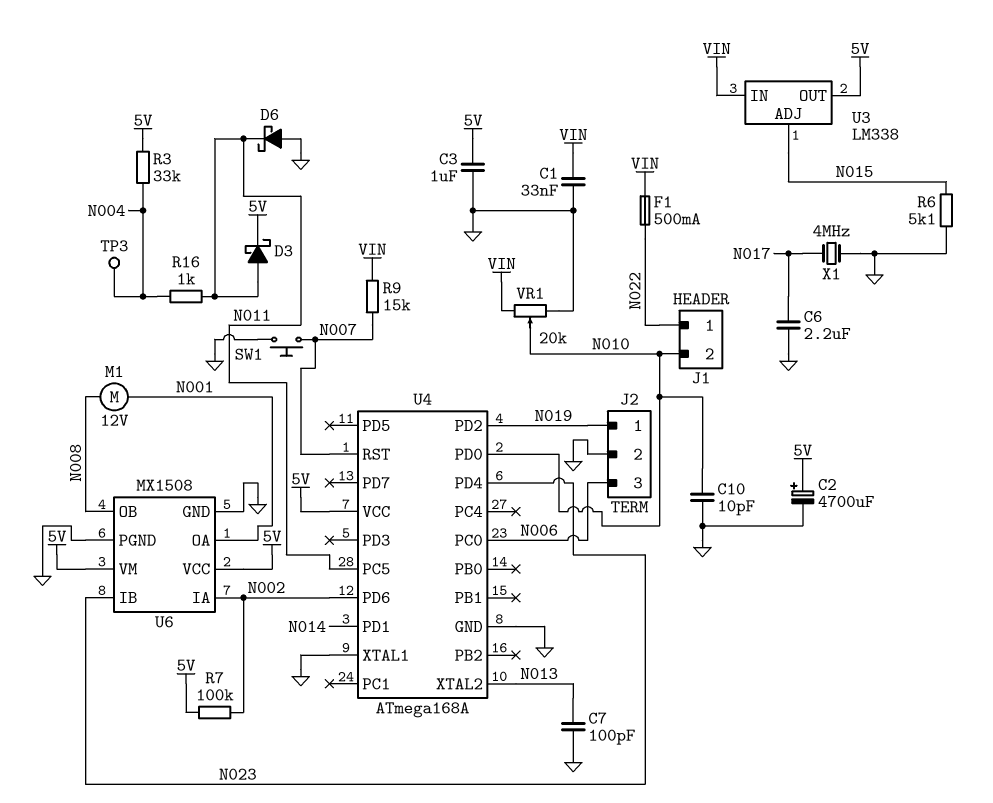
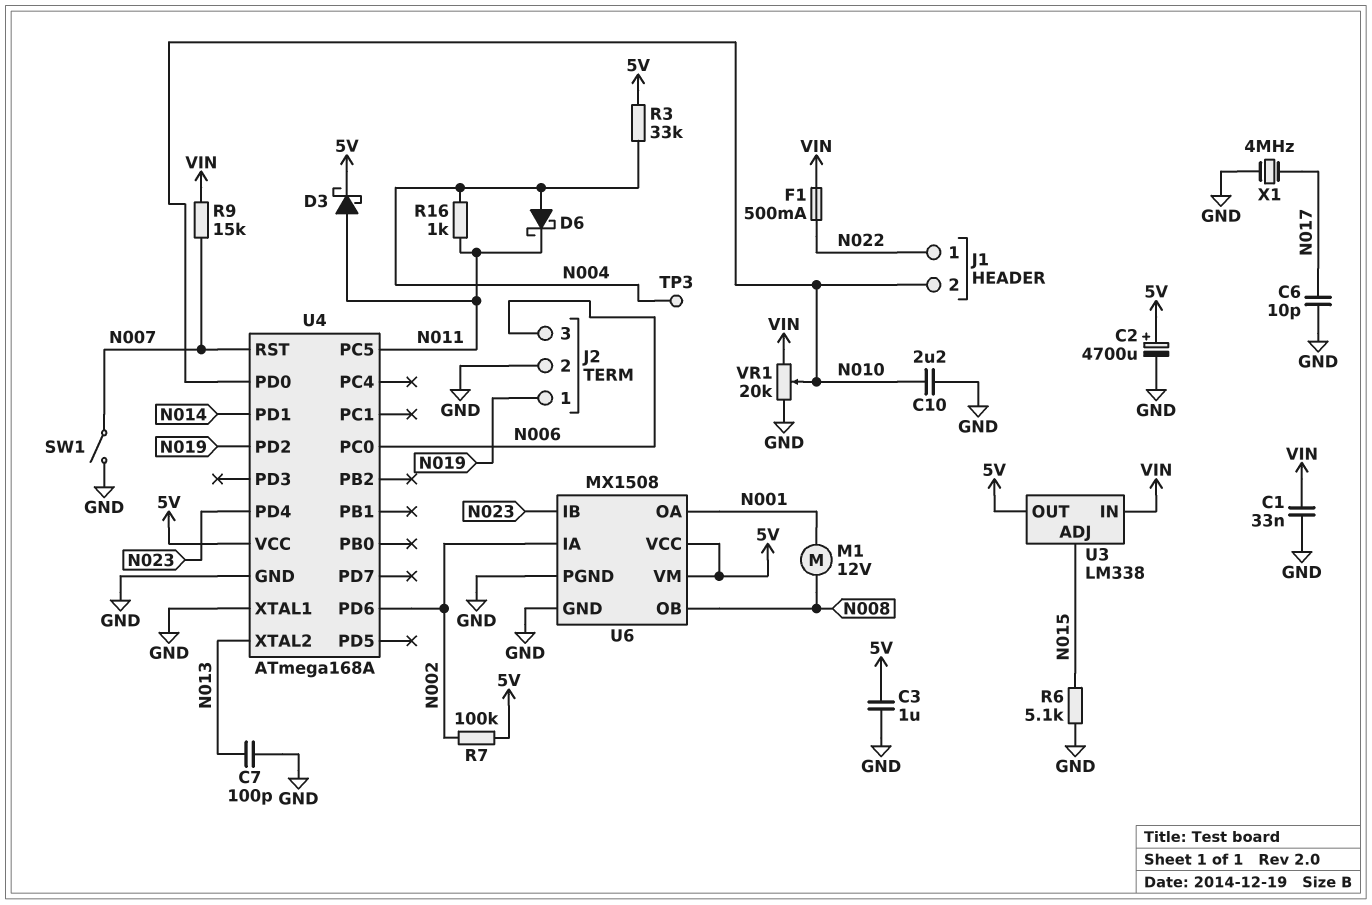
C6: 2.2uF (GND, N017) -> 10pF (GND, N017)
C10: 10pF (GND, N010) -> 2.2uF (GND, N010)
D6: schottky (A GND, K N011) -> schottky (A N004, K N011)
SW1: button (GND, N007) -> switch (GND, N007)

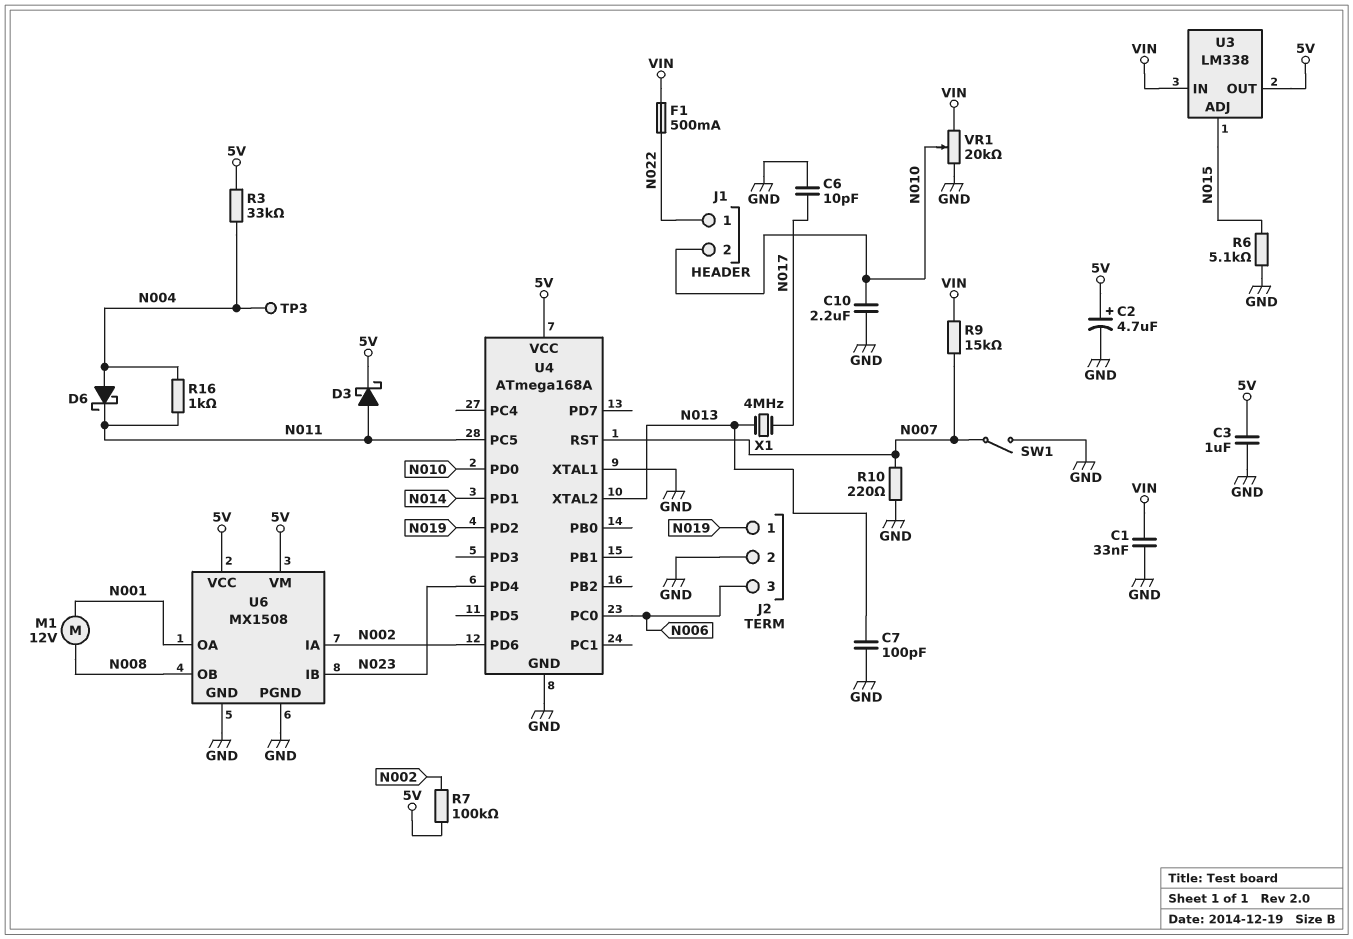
C2: 4700uF (plus 5V, minus GND) -> 4.7uF (plus 5V, minus GND)
R10: none -> 220 (GND, N007)
X1: 4MHz (GND, N017) -> 4MHz (N013, N017)

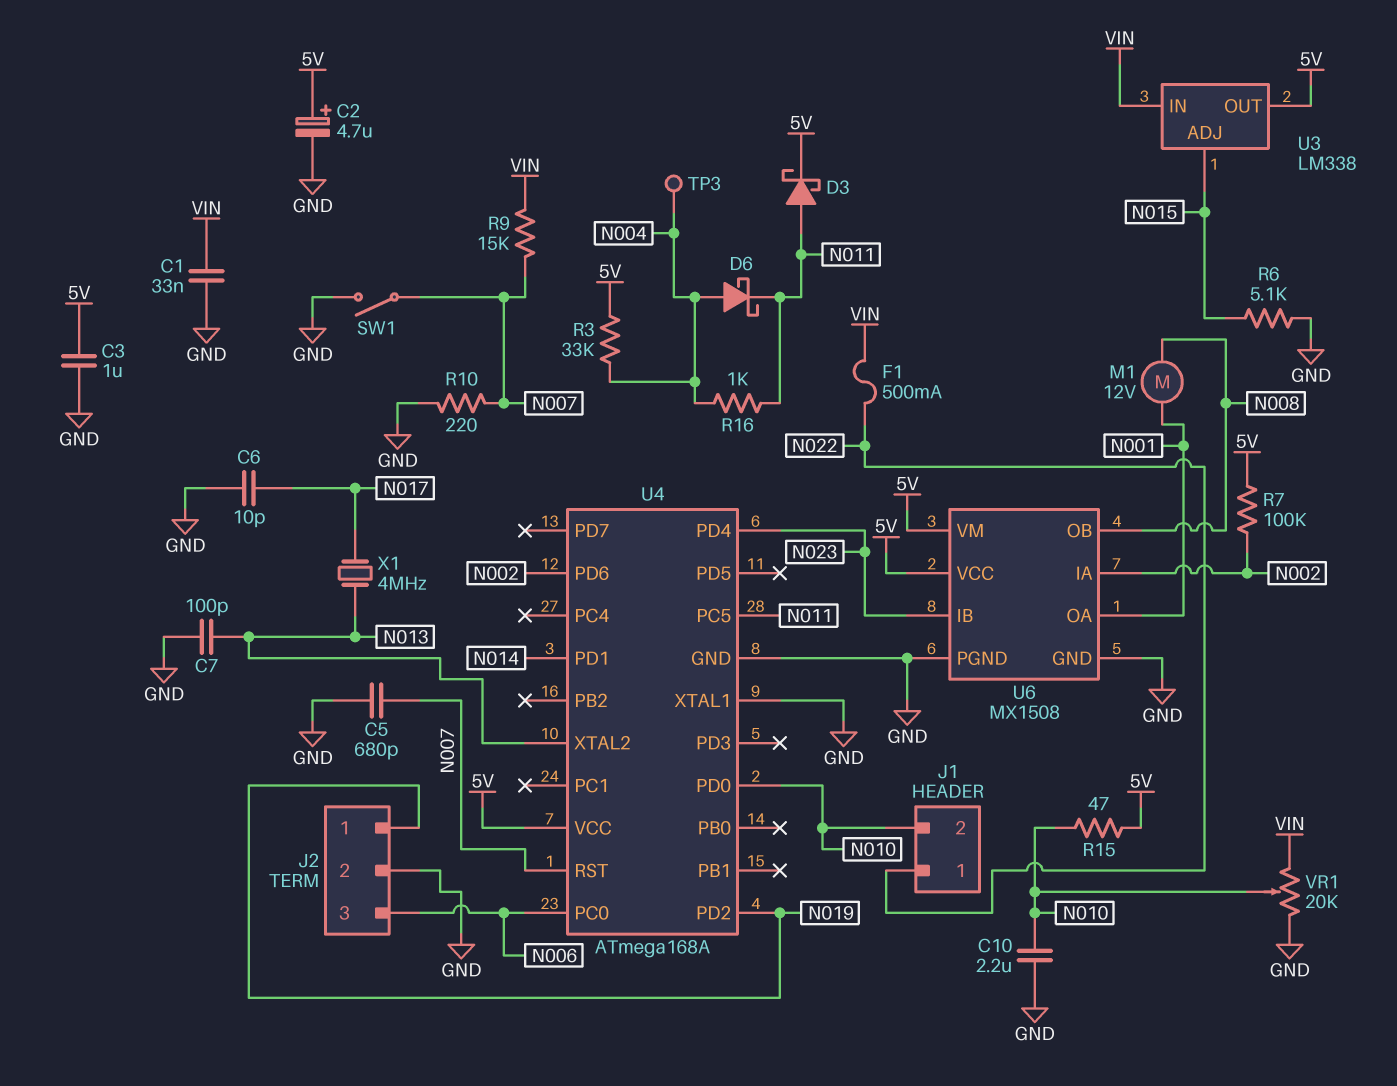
C5: none -> 680pF (GND, N007)
R15: none -> 47 (5V, N010)

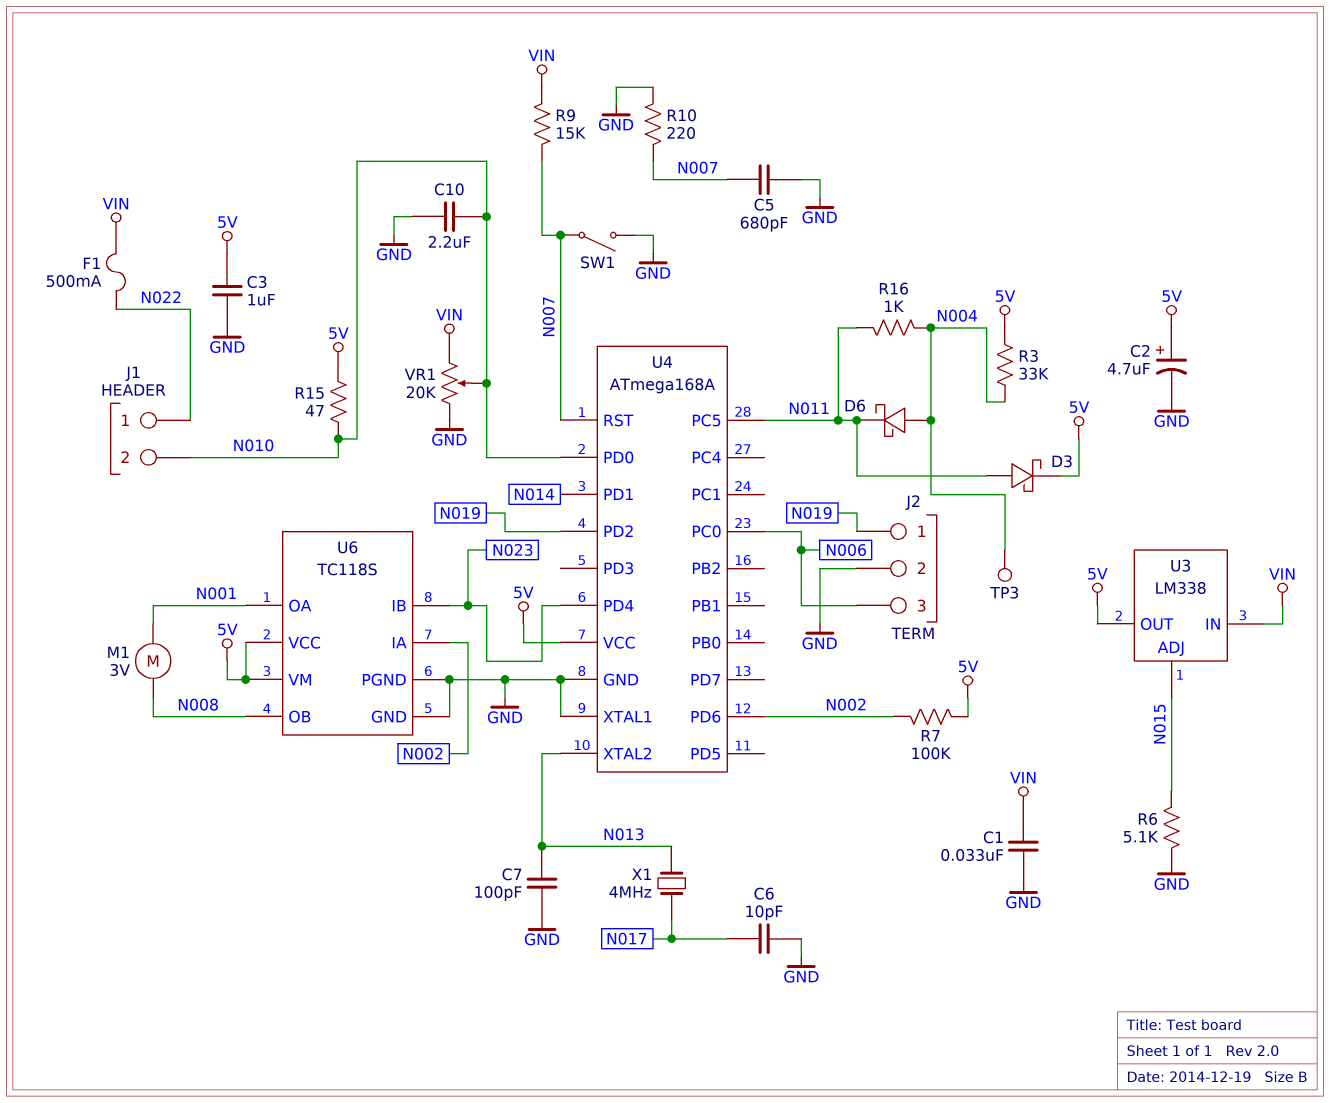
M1: motor 12V (N001, N008) -> motor 3V (N001, N008)
U6: MX1508 -> TC118S

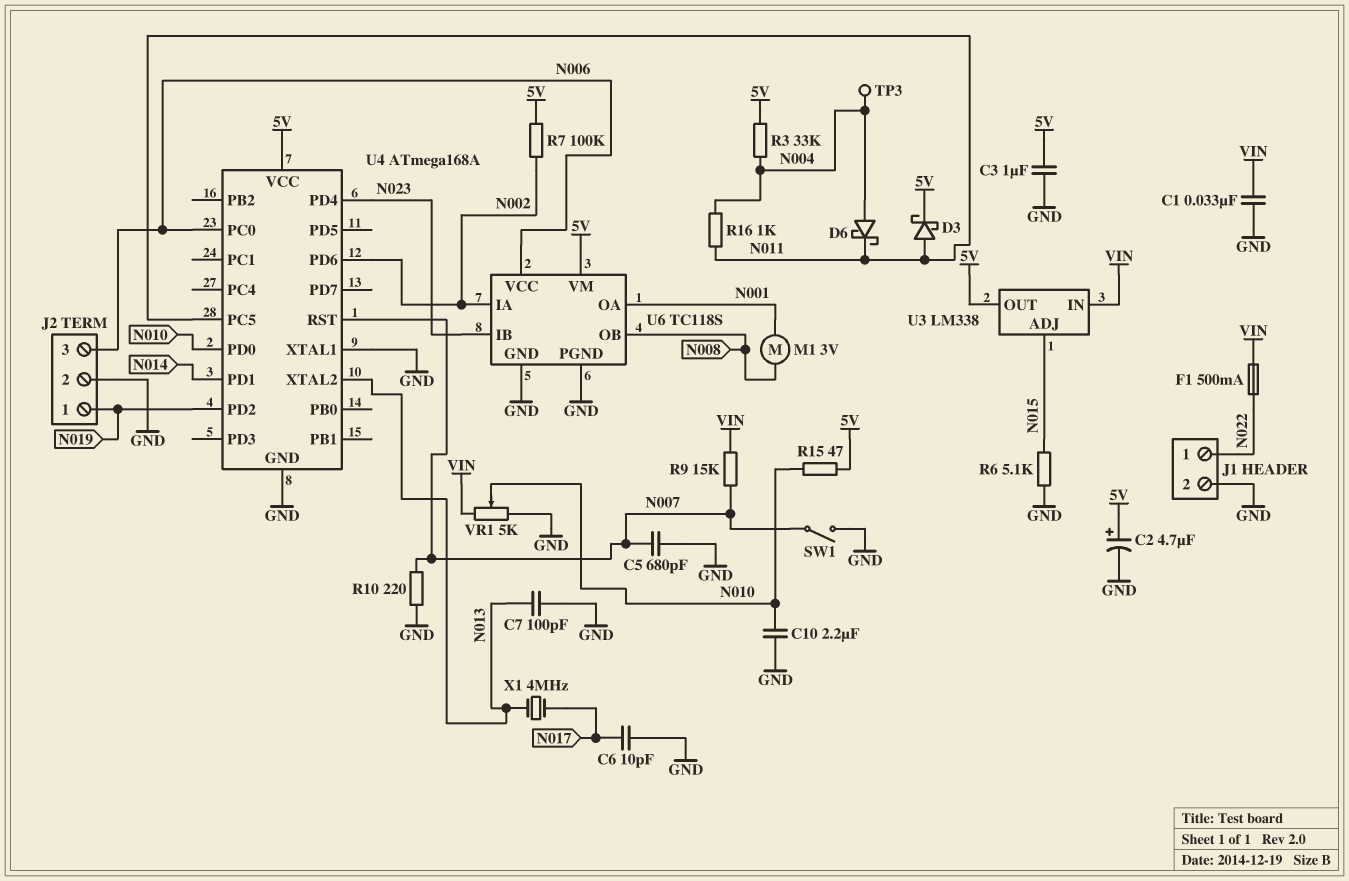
J1 pin 2: N010 -> GND
U6 pin VCC: 5V -> N006
VR1: 20k (GND, VIN, wiper N010) -> 5k (GND, VIN, wiper N010)

